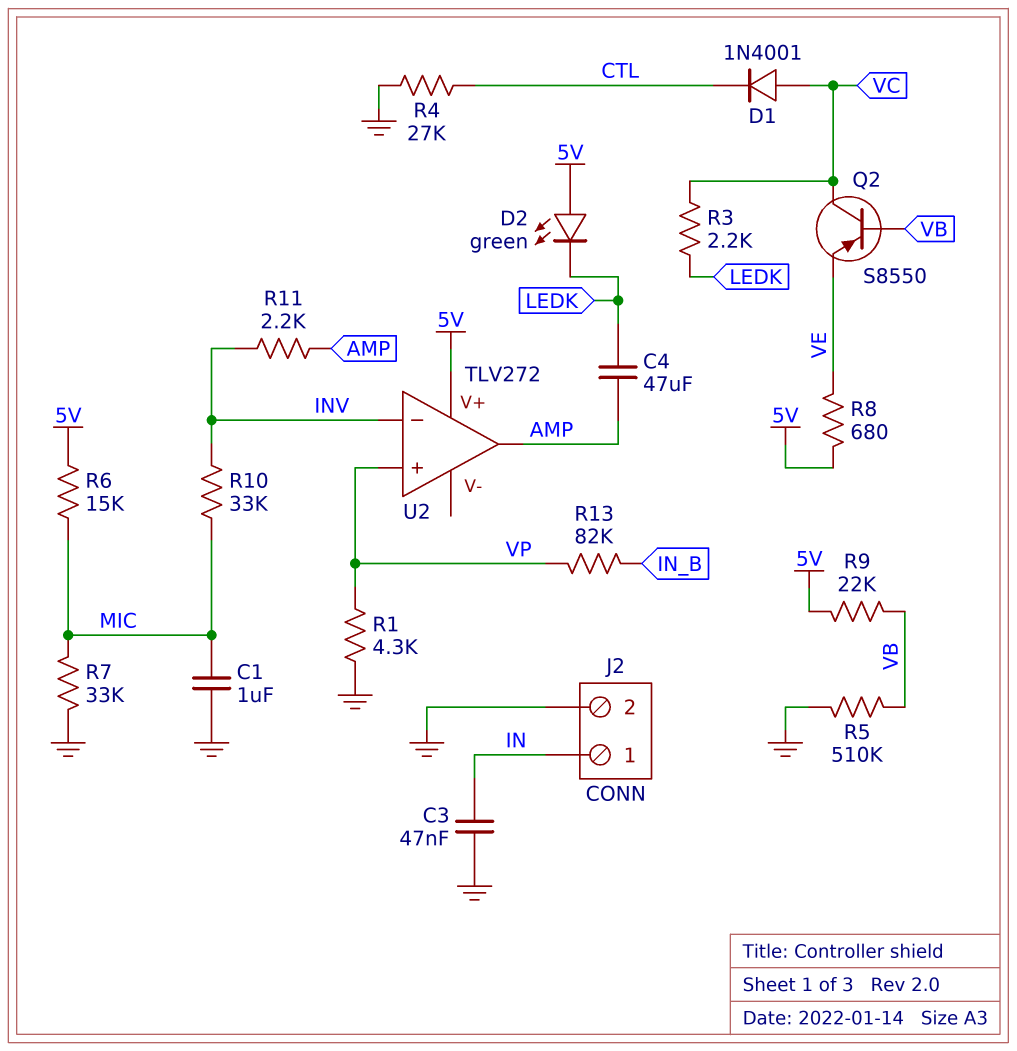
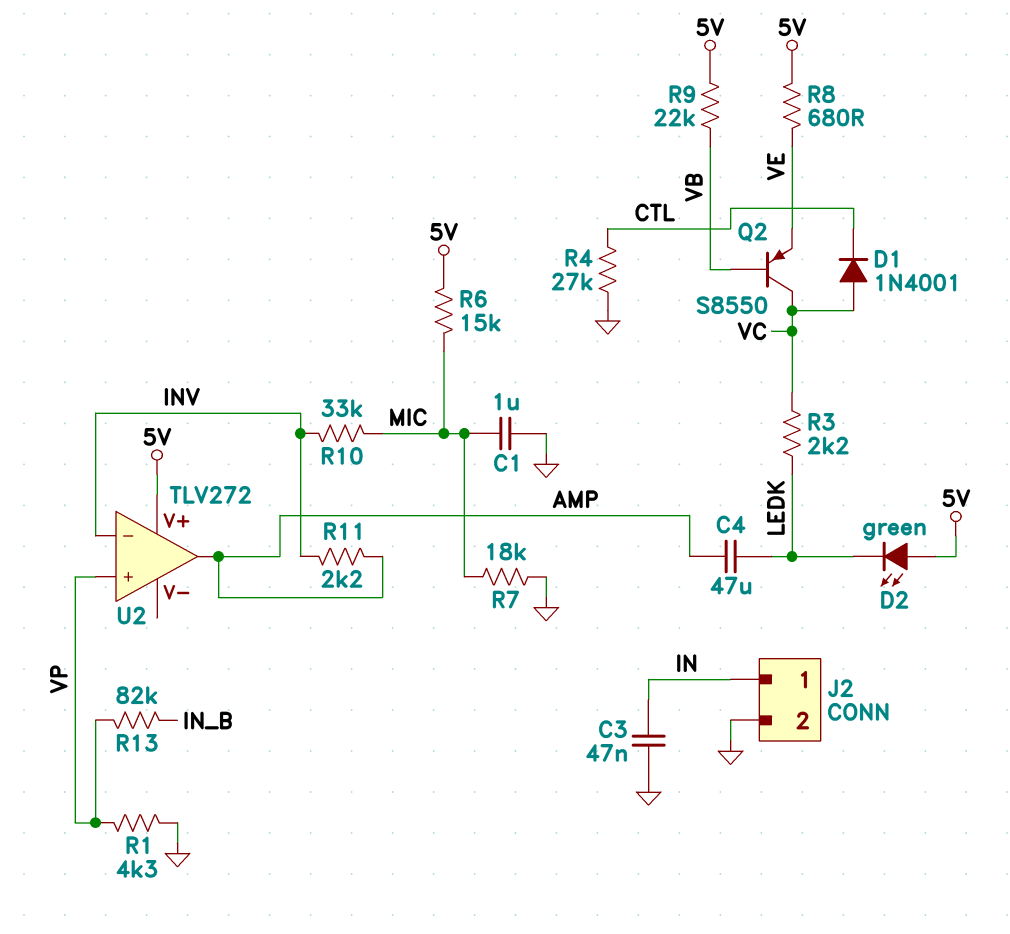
R5: 510k (GND, VB) -> none
R7: 33k (GND, MIC) -> 18k (GND, MIC)

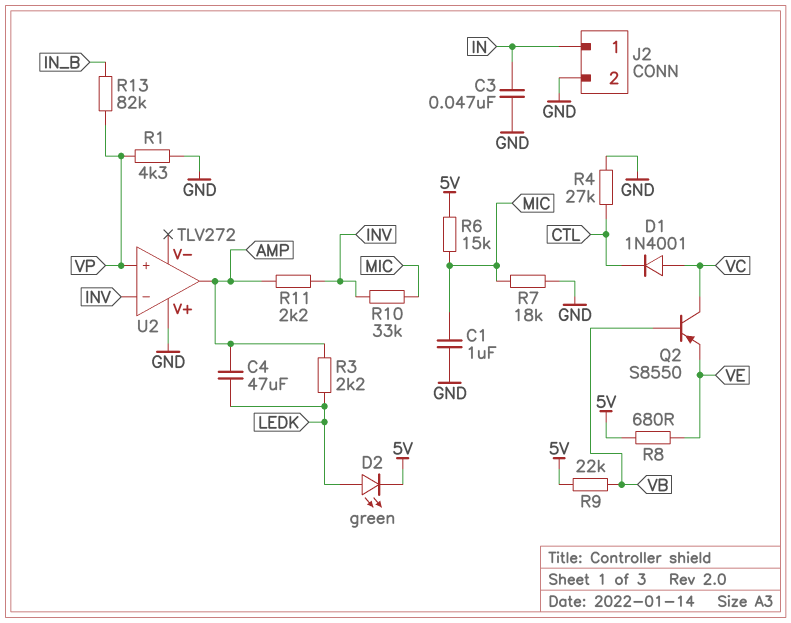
D2: LED green (A 5V, K LEDK) -> LED green (A LEDK, K 5V)
R3: 2.2k (LEDK, VC) -> 2.2k (AMP, LEDK)
U2 pin V+: 5V -> GND

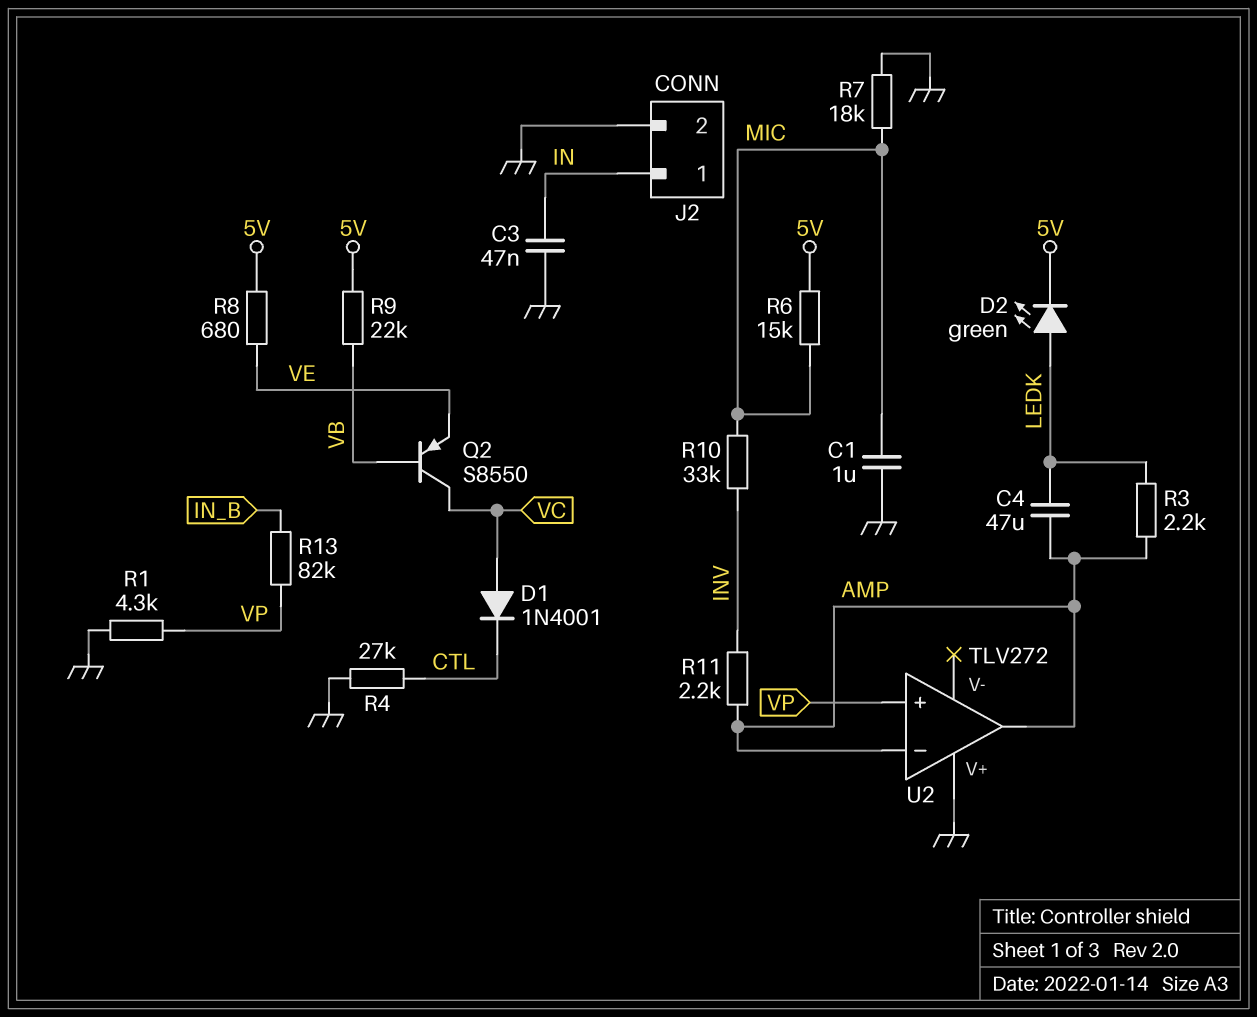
U2 pin in-: INV -> AMP

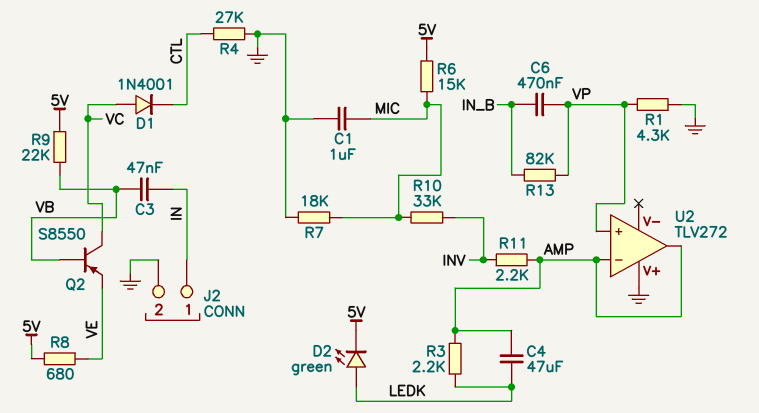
C3: 47nF (GND, IN) -> 47nF (IN, VB)
C6: none -> 470nF (IN_B, VP)

